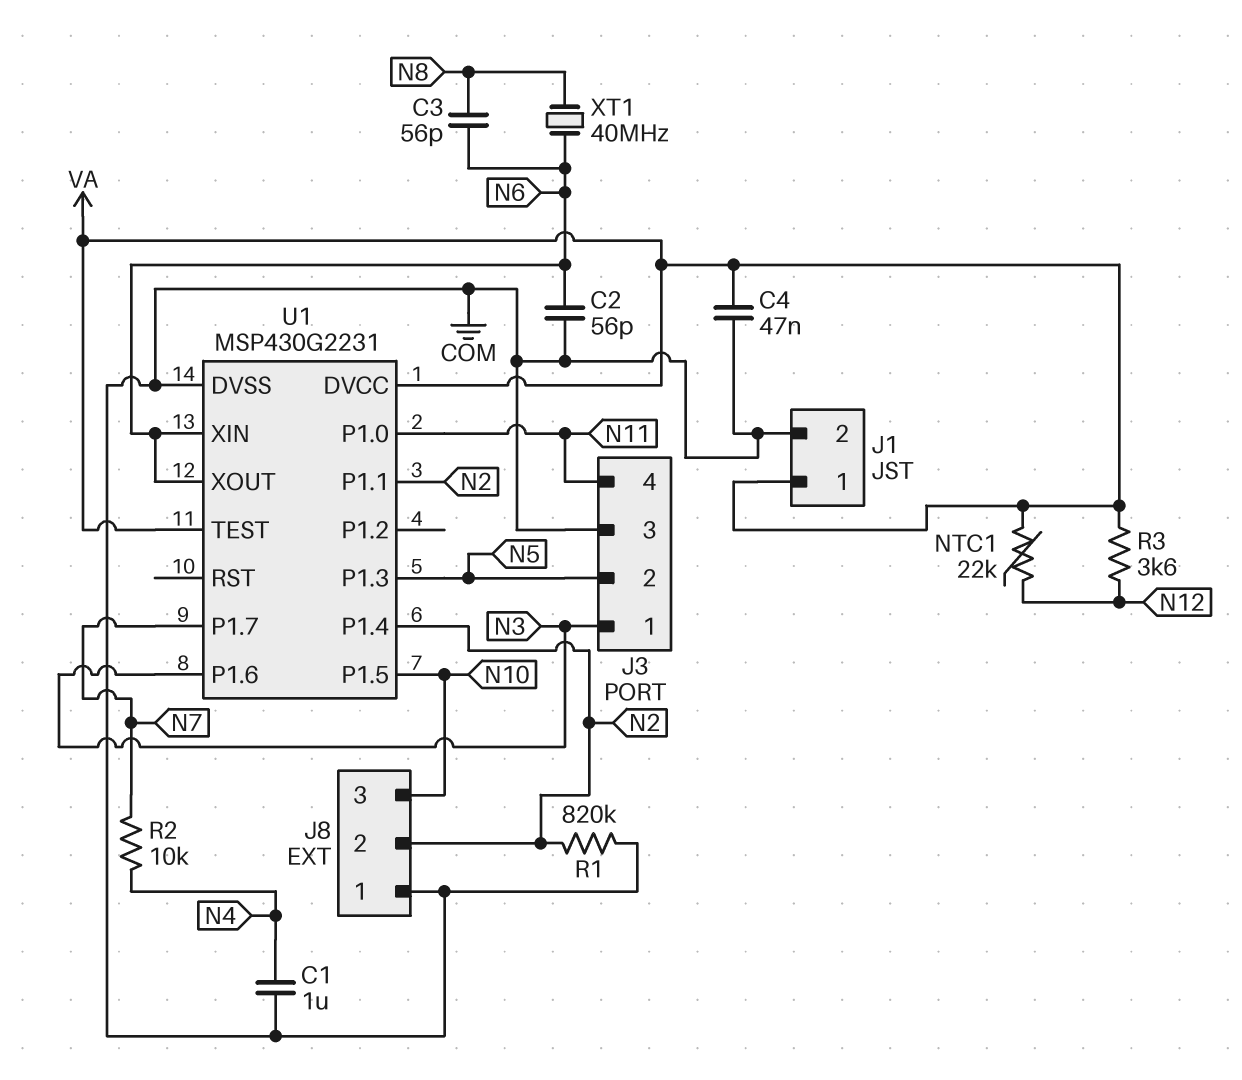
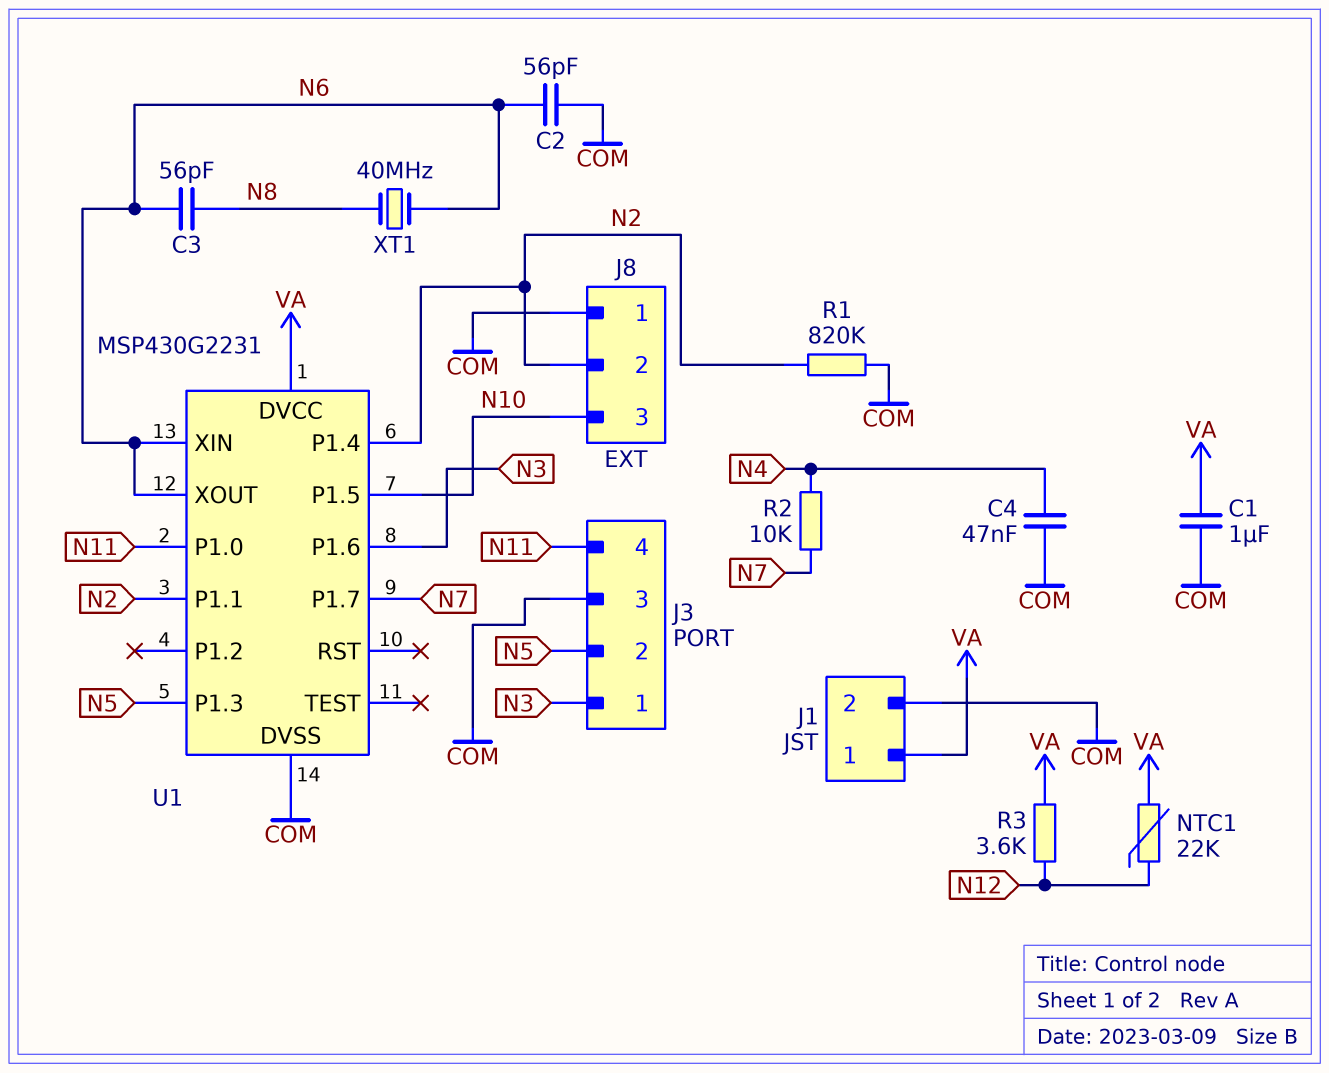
C1: 1uF (COM, N4) -> 1uF (COM, VA)
C4: 47nF (COM, VA) -> 47nF (COM, N4)
U1 pin TEST: VA -> none

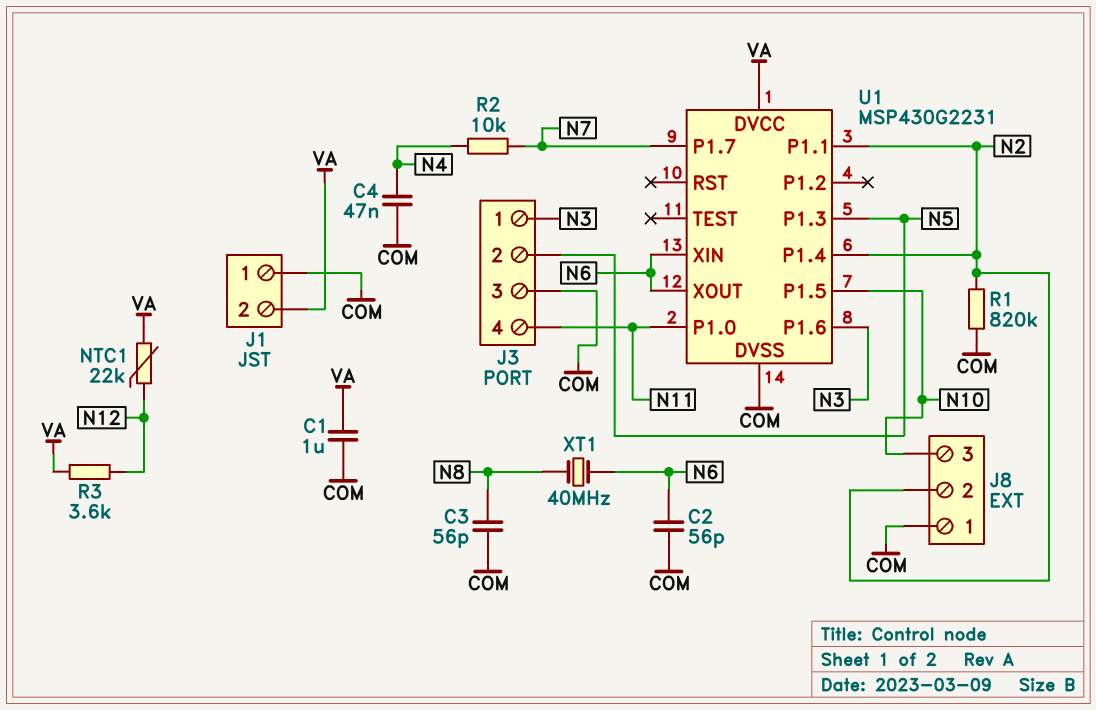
C3: 56pF (N6, N8) -> 56pF (COM, N8)
J1 pin 1: VA -> COM
J1 pin 2: COM -> VA

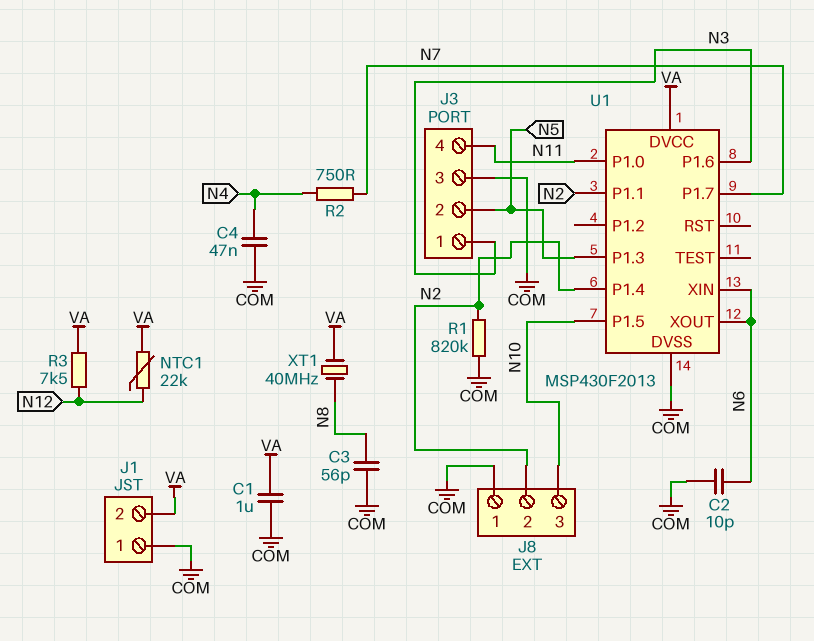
C2: 56pF (COM, N6) -> 10pF (COM, N6)
R2: 10k (N4, N7) -> 750 (N4, N7)
R3: 3.6k (N12, VA) -> 7.5k (N12, VA)
U1: MSP430G2231 -> MSP430F2013
XT1: 40MHz (N6, N8) -> 40MHz (N8, VA)

